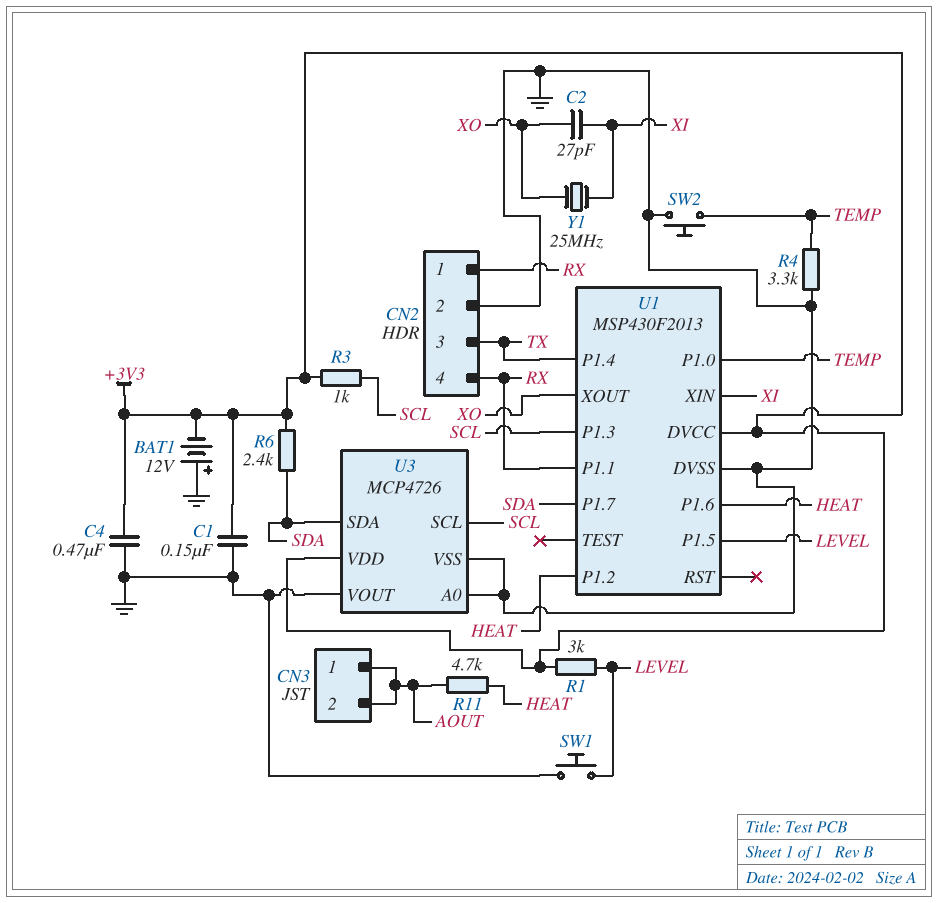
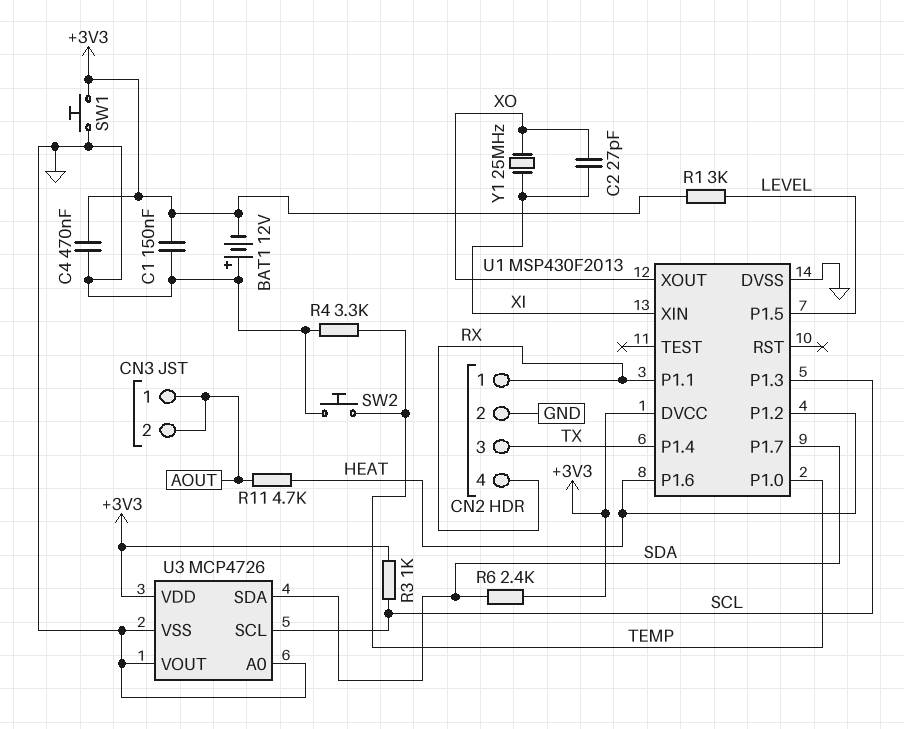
SW1: button (GND, LEVEL) -> button (+3V3, GND)

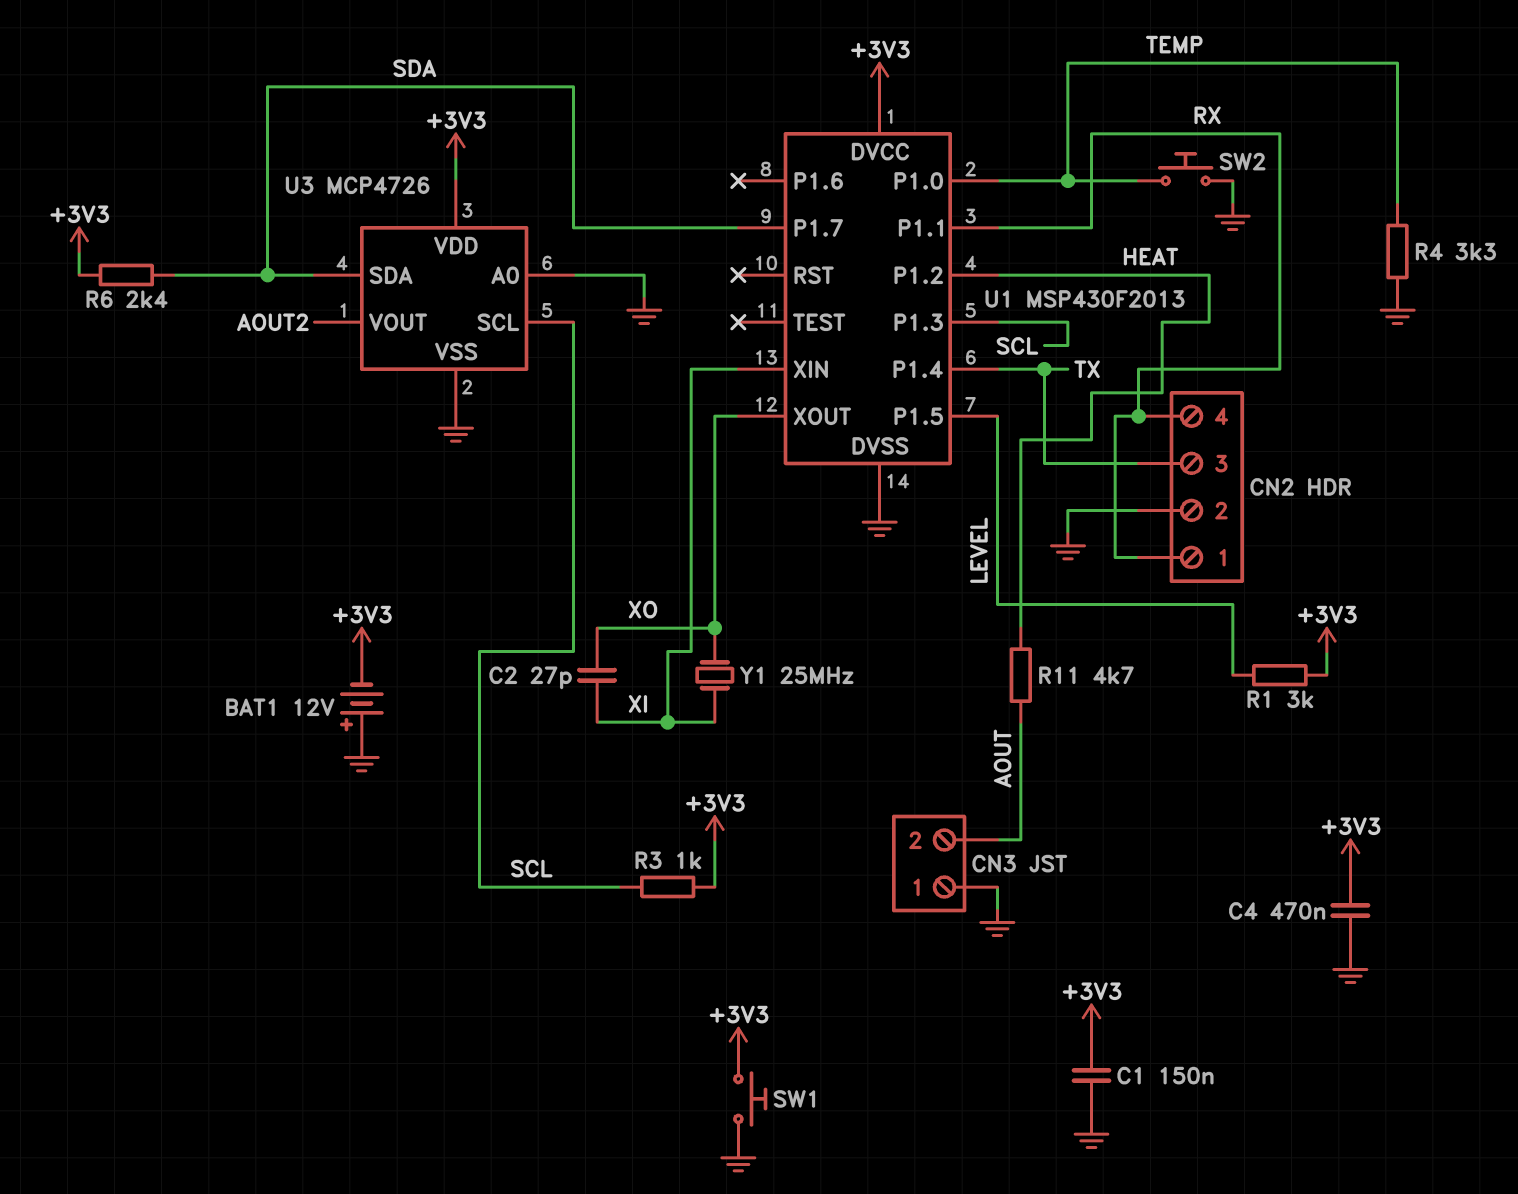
CN3 pin 1: AOUT -> GND
U1 pin P1.6: HEAT -> none
U3 pin VOUT: GND -> AOUT2

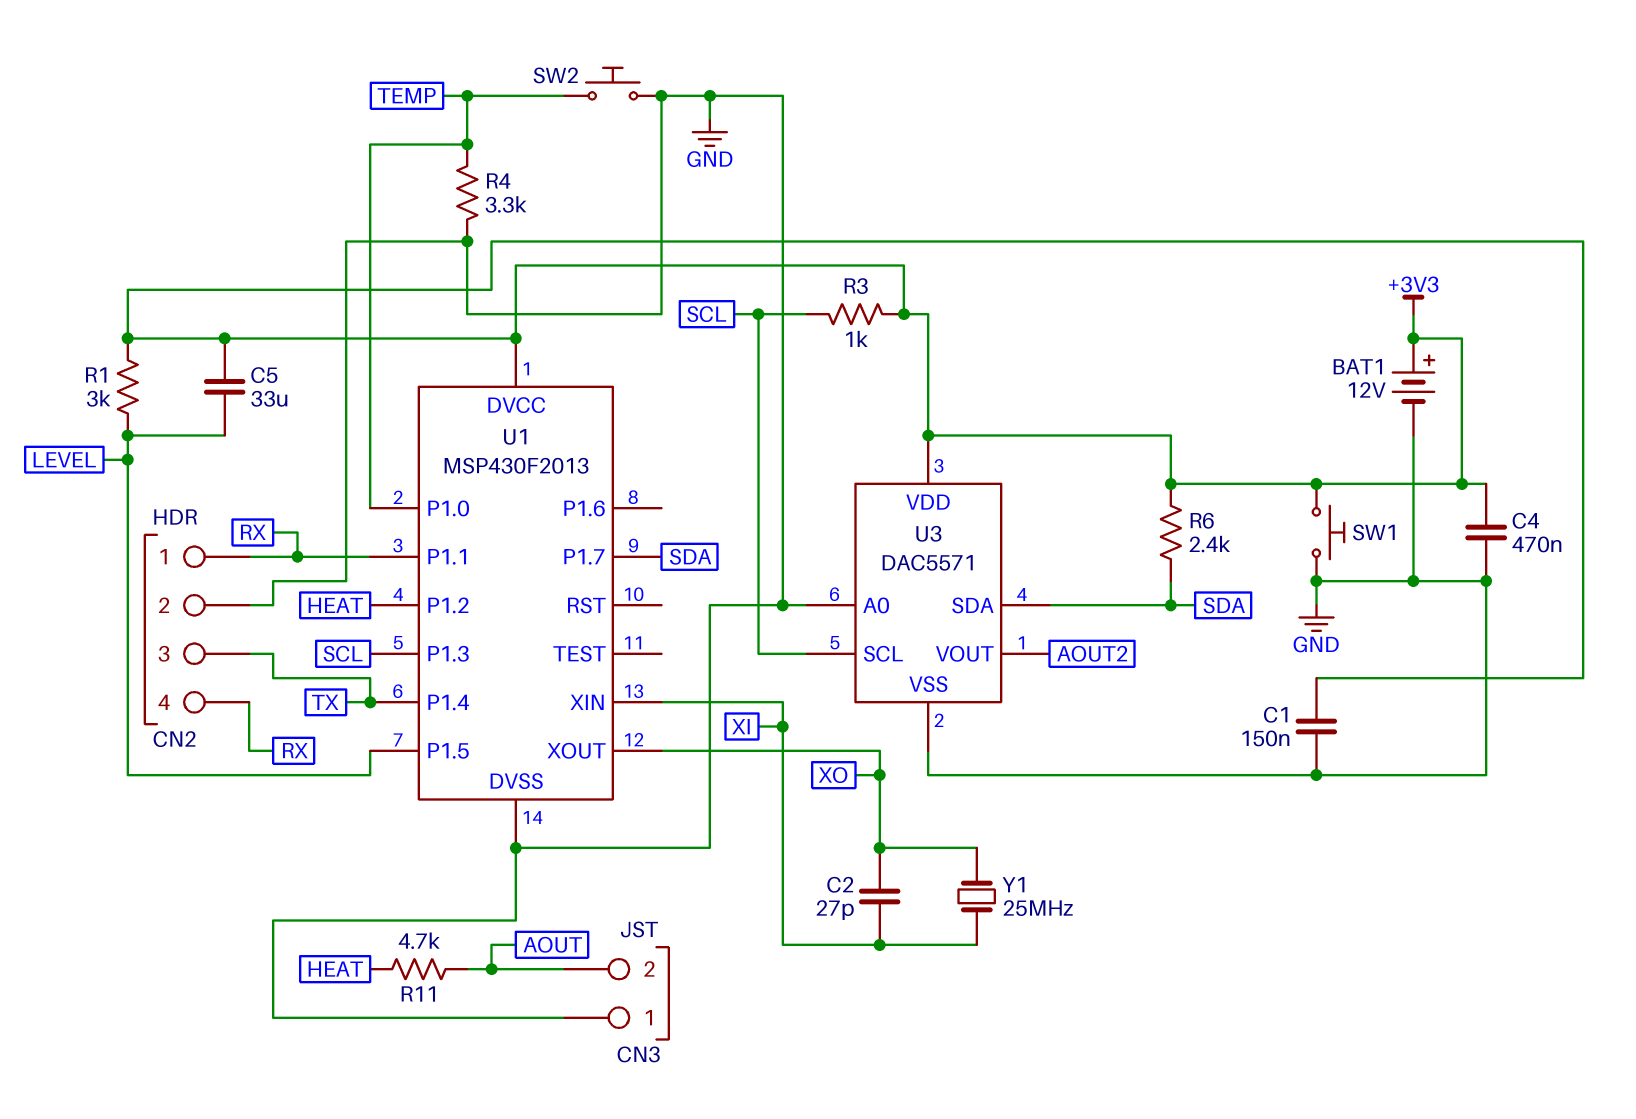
BAT1: 12V (plus GND, minus +3V3) -> 12V (plus +3V3, minus GND)
C5: none -> 33uF (+3V3, LEVEL)
U3: MCP4726 -> DAC5571

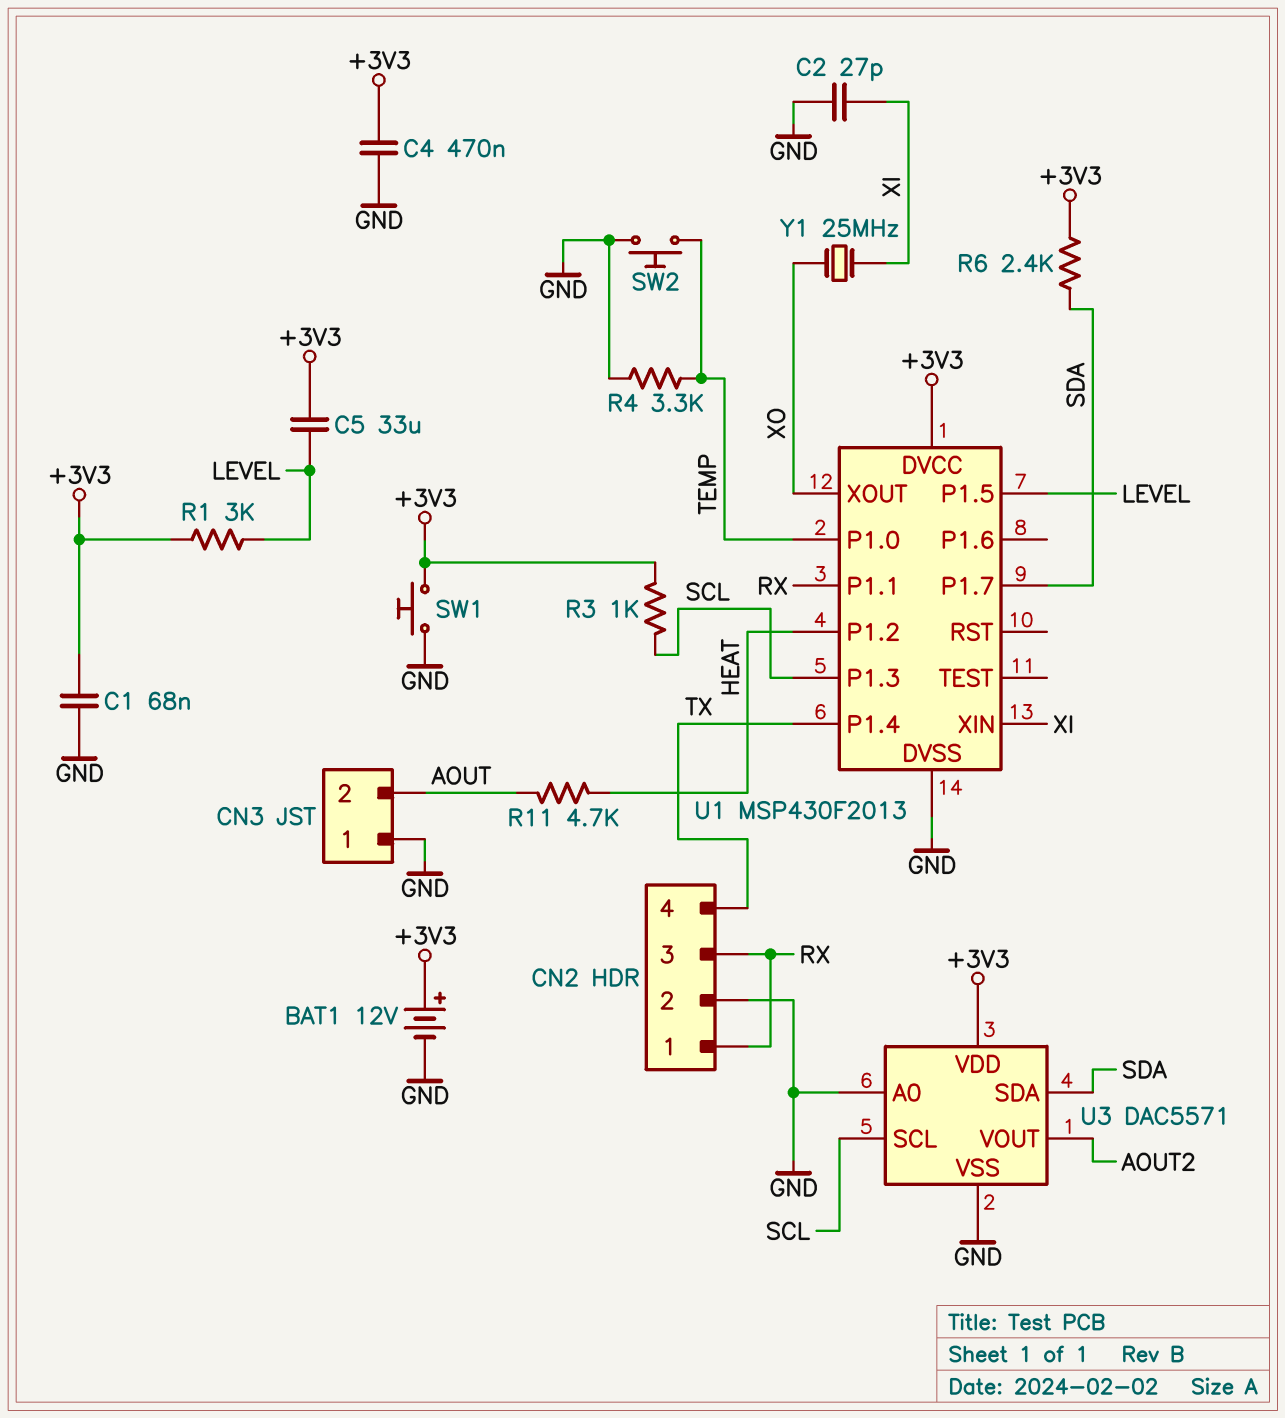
C1: 150nF (+3V3, GND) -> 68nF (+3V3, GND)
C2: 27pF (XI, XO) -> 27pF (GND, XI)
CN2 pin 3: TX -> RX
CN2 pin 4: RX -> TX

